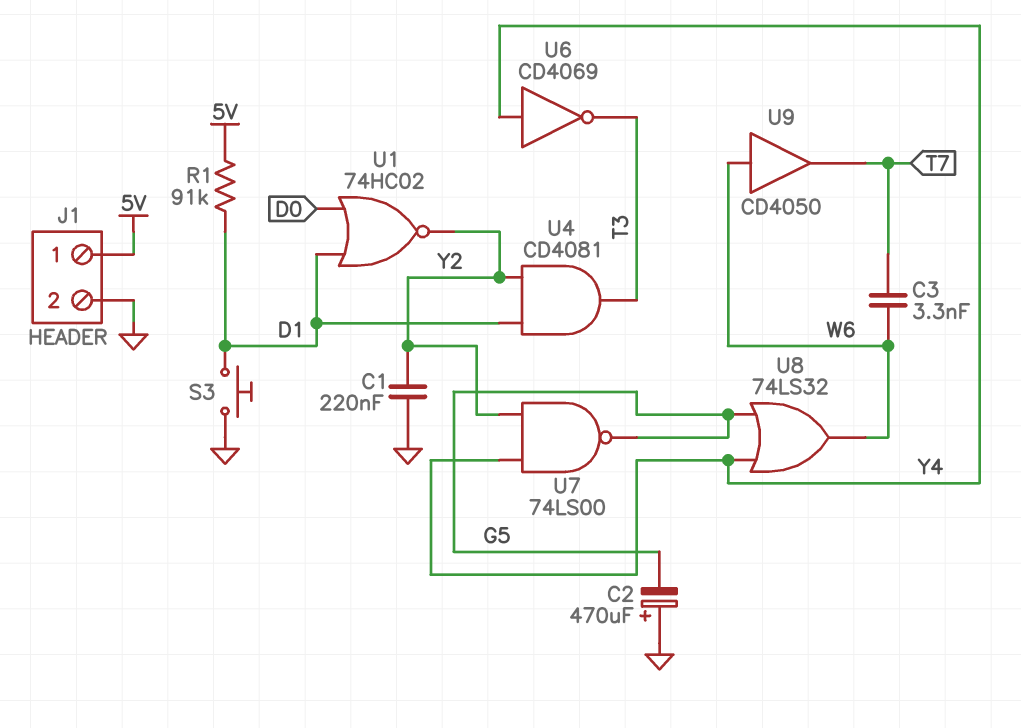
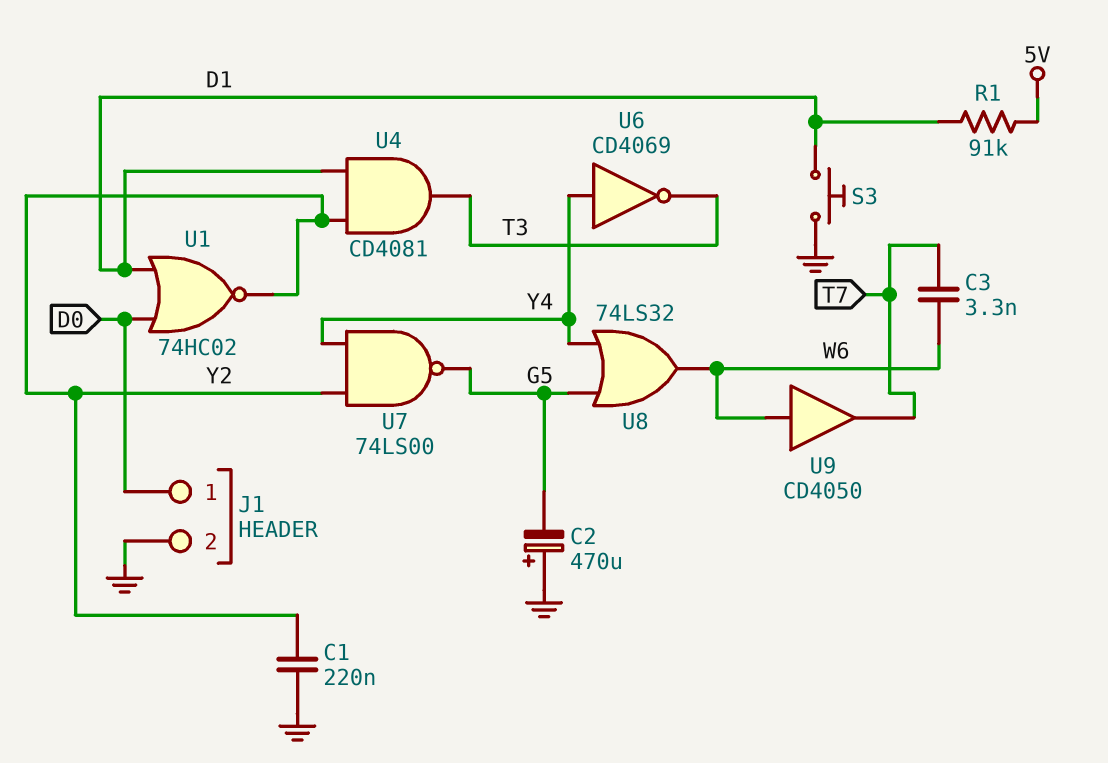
J1 pin 1: 5V -> D0

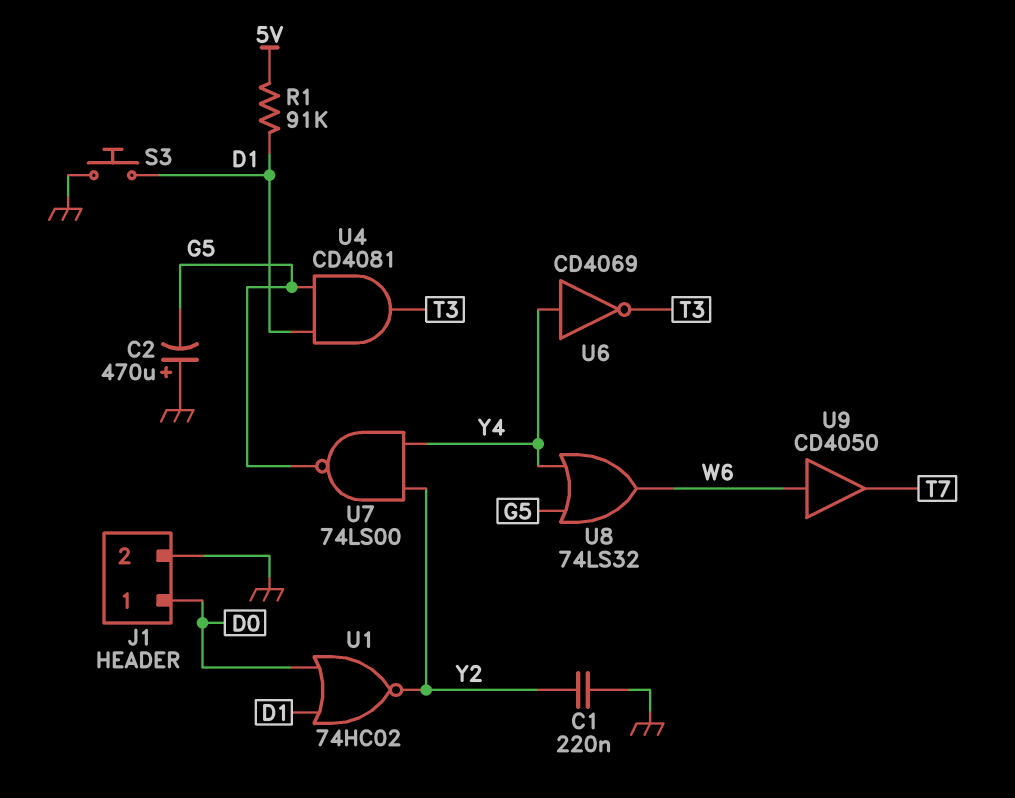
C3: 3.3nF (T7, W6) -> none
U4: AND CD4081 (in D1, in Y2, out T3) -> AND CD4081 (in D1, in G5, out T3)

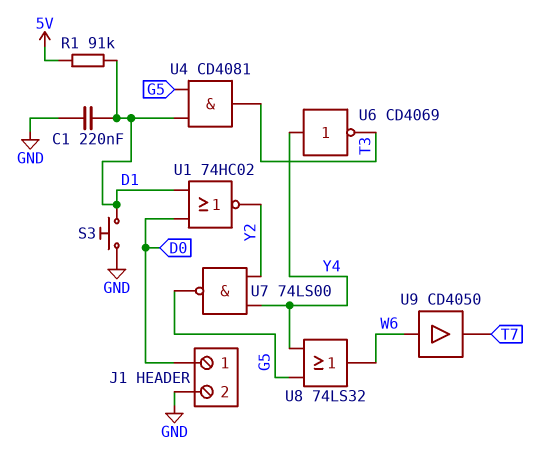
C1: 220nF (GND, Y2) -> 220nF (D1, GND)
C2: 470uF (plus GND, minus G5) -> none

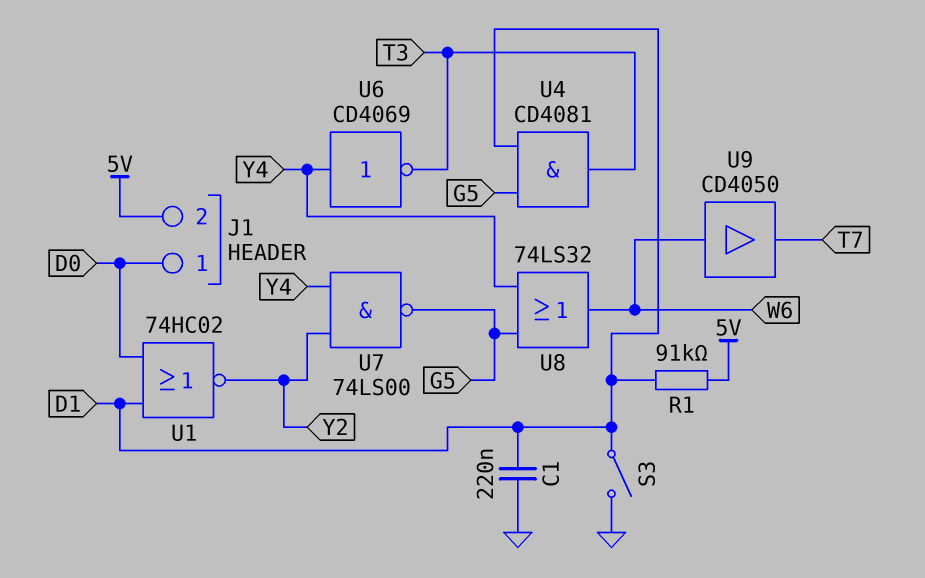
J1 pin 2: GND -> 5V
S3: button (D1, GND) -> switch (D1, GND)

